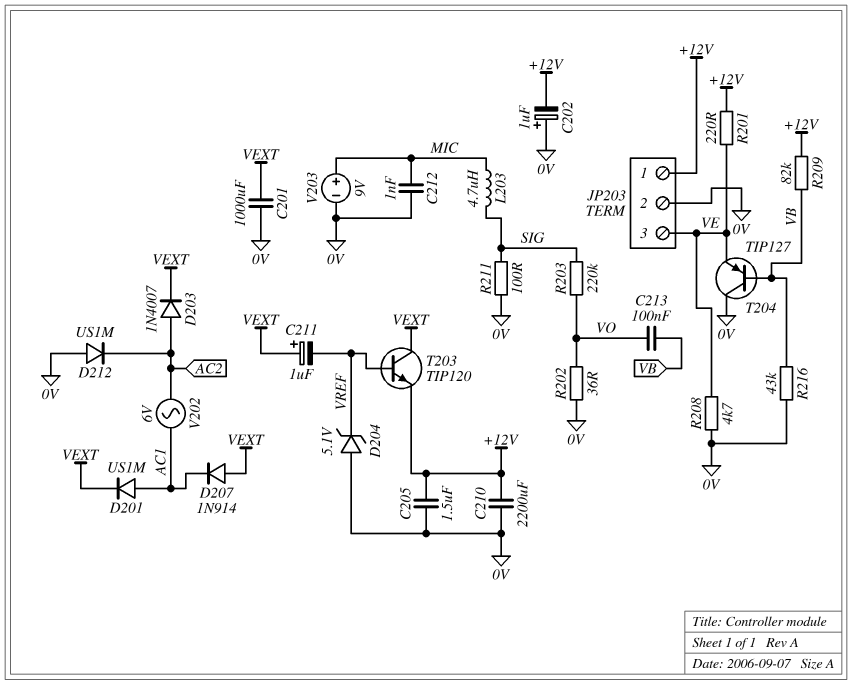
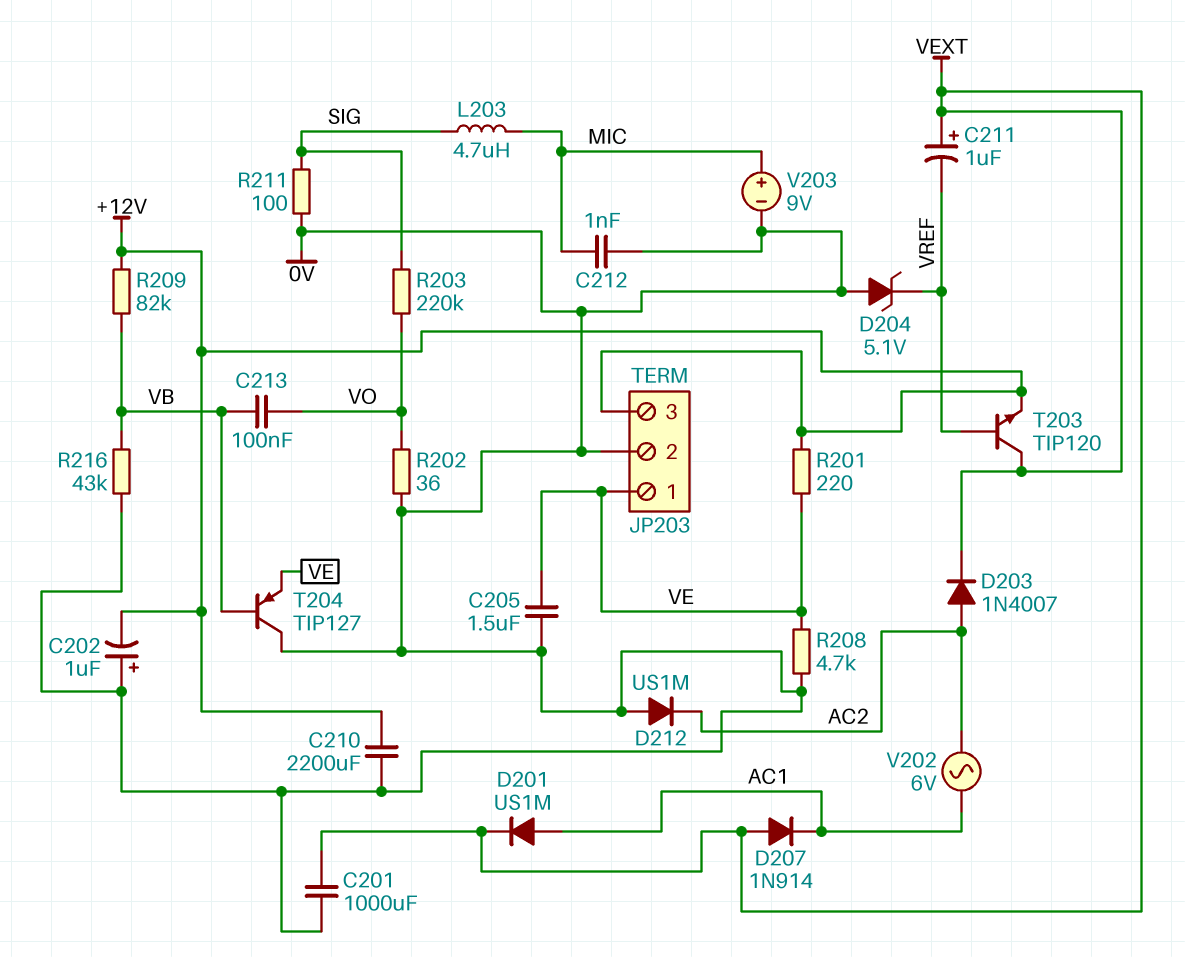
C205: 1.5uF (+12V, 0V) -> 1.5uF (0V, VE)
JP203 pin 1: +12V -> VE
JP203 pin 3: VE -> +12V

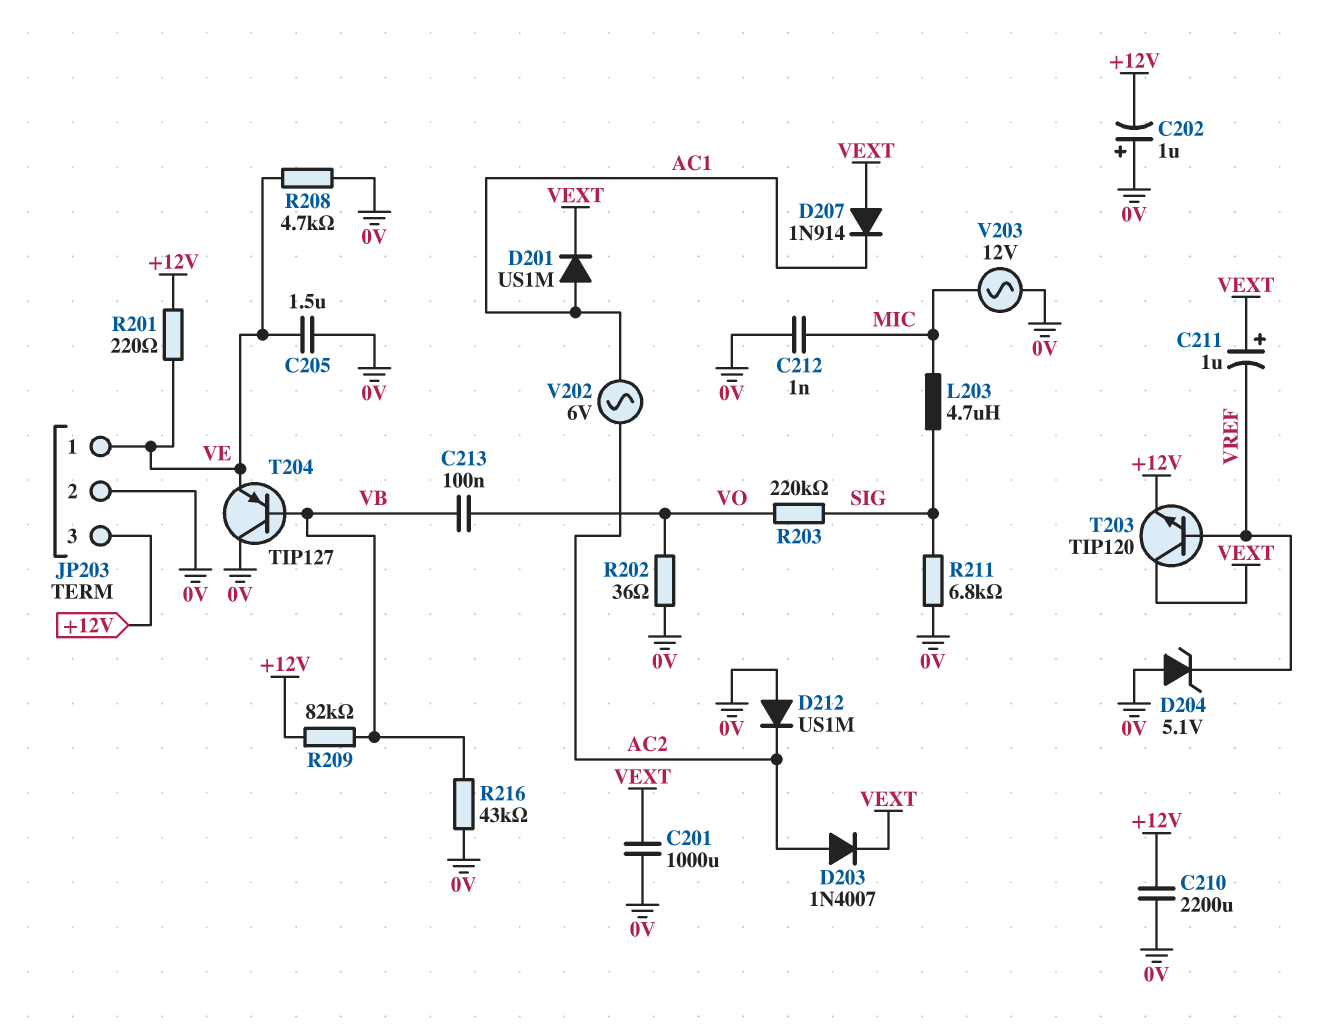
R211: 100 (0V, SIG) -> 6.8k (0V, SIG)
V203: 9V (plus MIC, minus 0V) -> AC 12V (0V, MIC)

